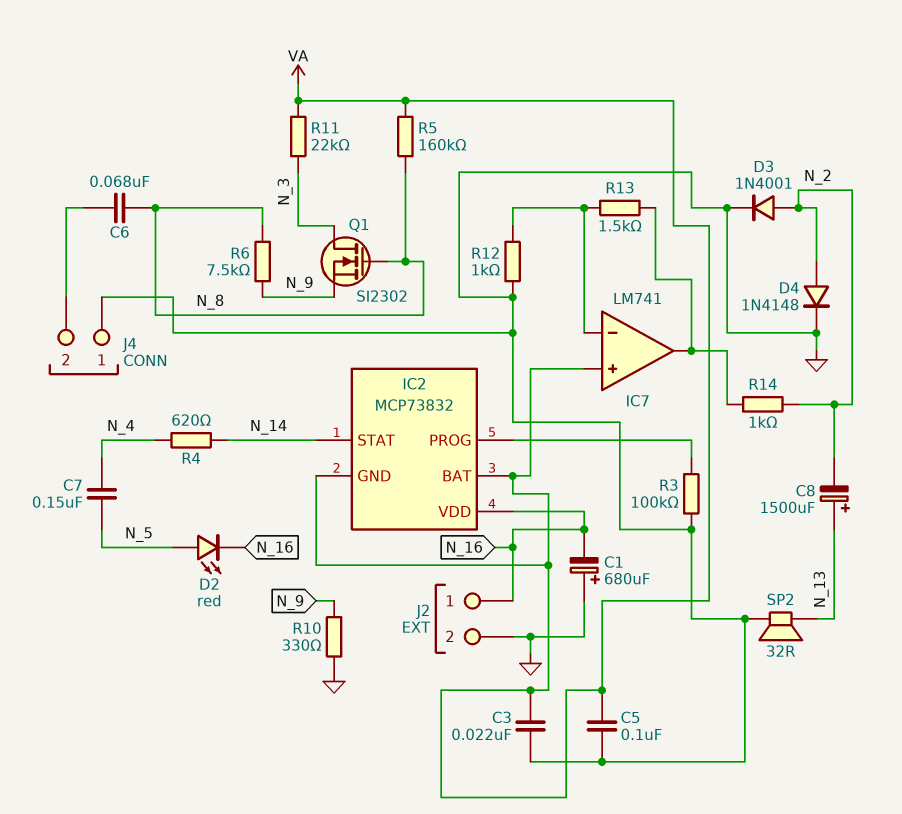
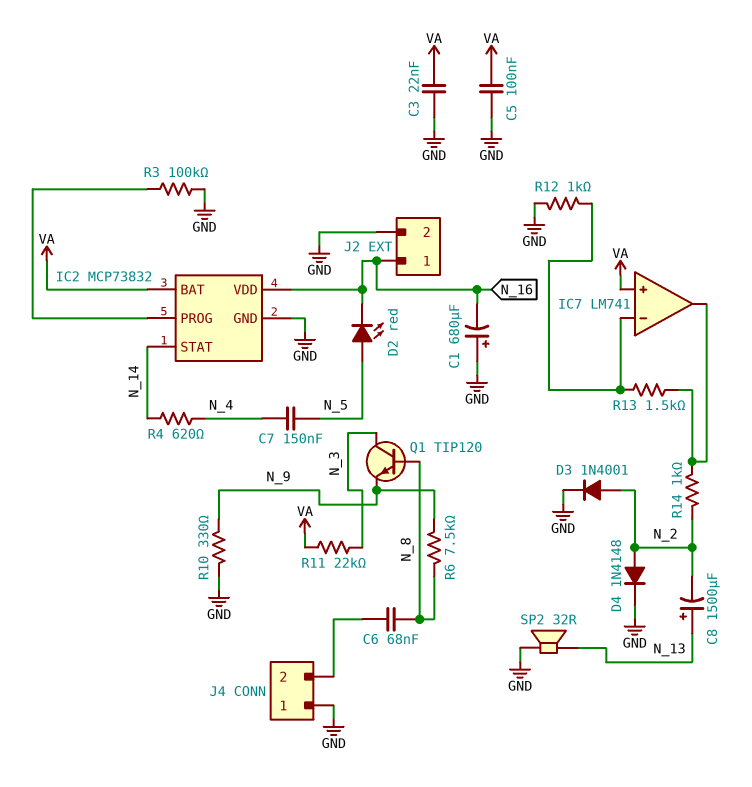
IC2 pin GND: VA -> GND
Q1: NMOS SI2302 (G N_8, D N_3, S N_9) -> NPN TIP120 (B N_8, C N_3, E N_9)
R5: 160k (N_8, VA) -> none

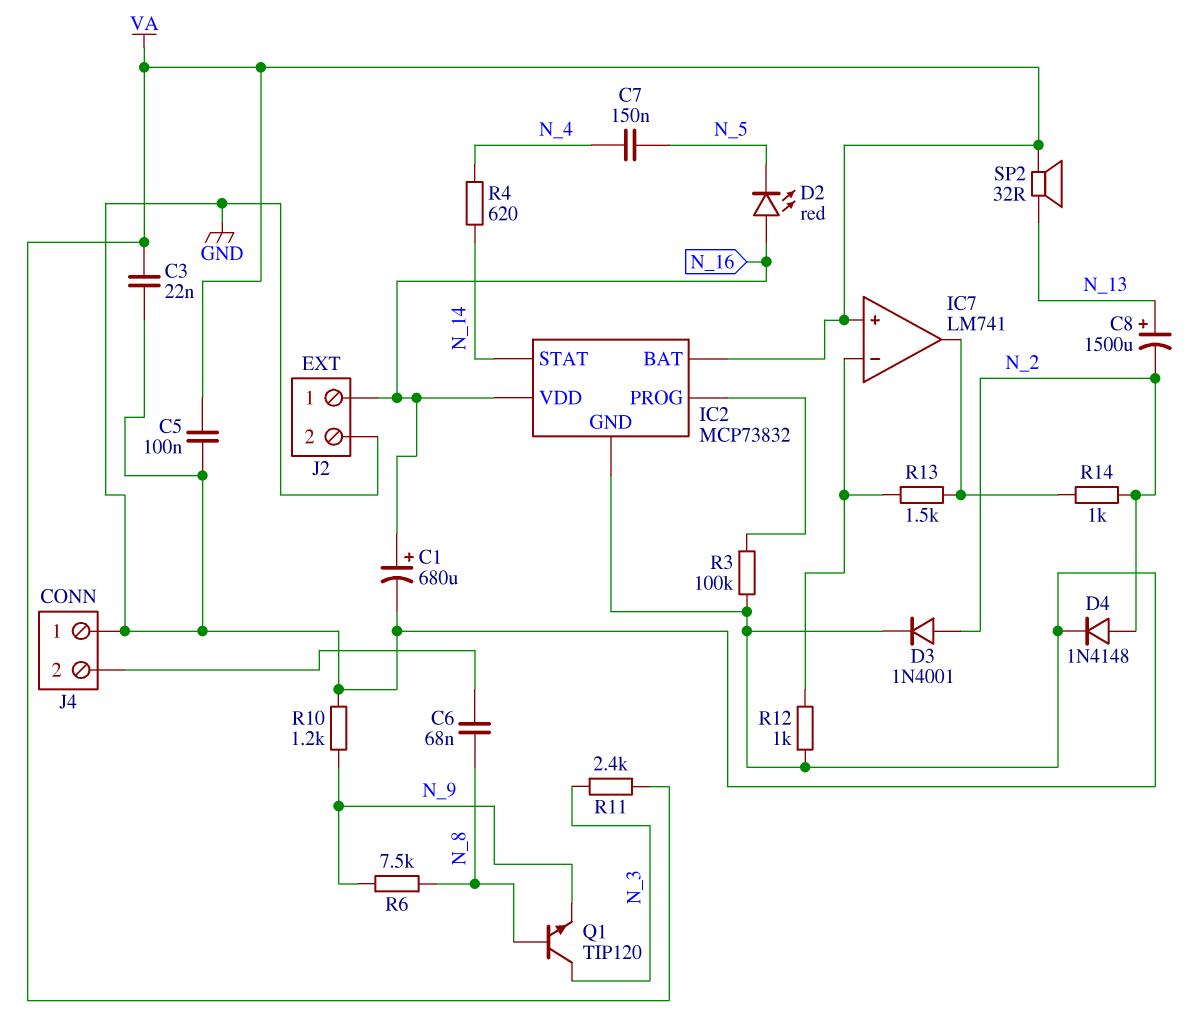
C1: 680uF (plus GND, minus N_16) -> 680uF (plus N_16, minus GND)
D2: LED red (A N_5, K N_16) -> LED red (A N_16, K N_5)
R10: 330 (GND, N_9) -> 1.2k (GND, N_9)
R11: 22k (N_3, VA) -> 2.4k (N_3, VA)
SP2: speaker 32R (GND, N_13) -> speaker 32R (N_13, VA)

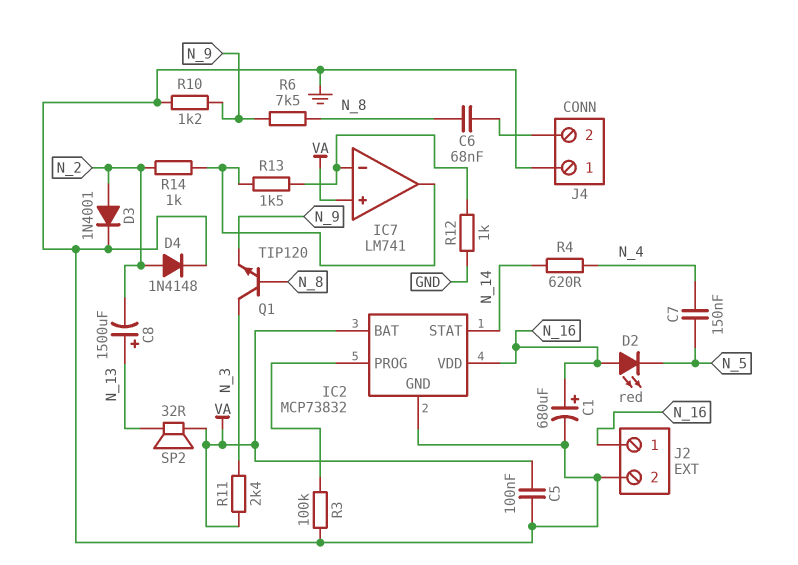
C3: 22nF (GND, VA) -> none

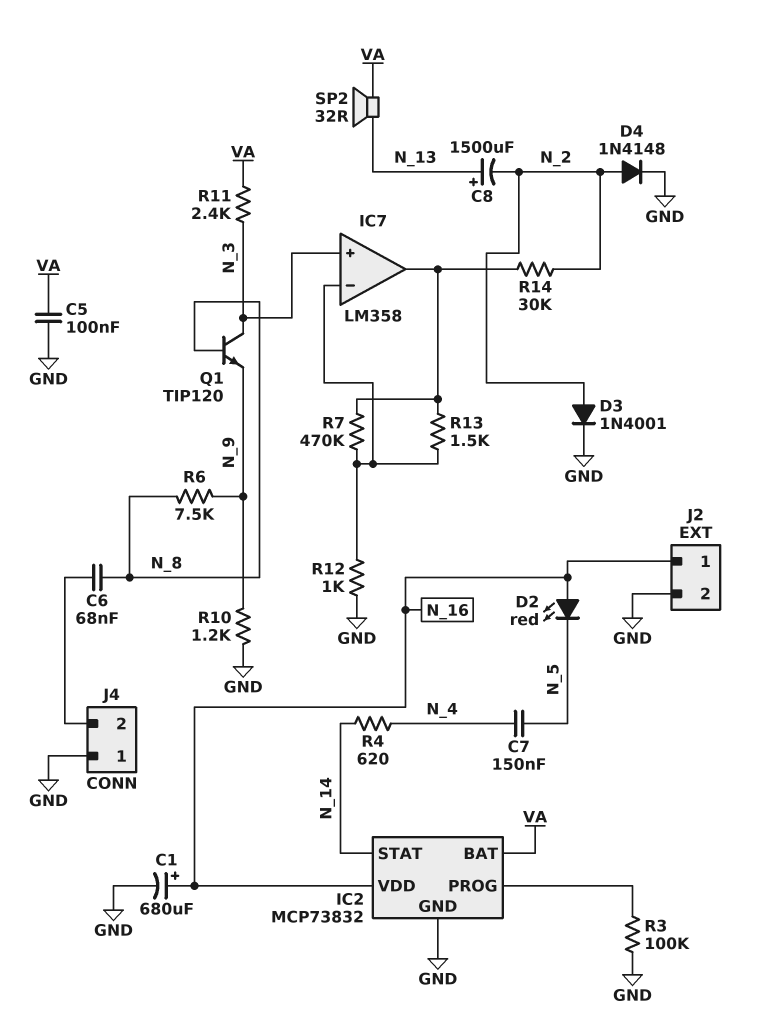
IC7: LM741 -> LM358
IC7 pin in+: VA -> N_3
R7: none -> 470k (IC7/in-, IC7/out)
R14: 1k (IC7/out, N_2) -> 30k (IC7/out, N_2)

